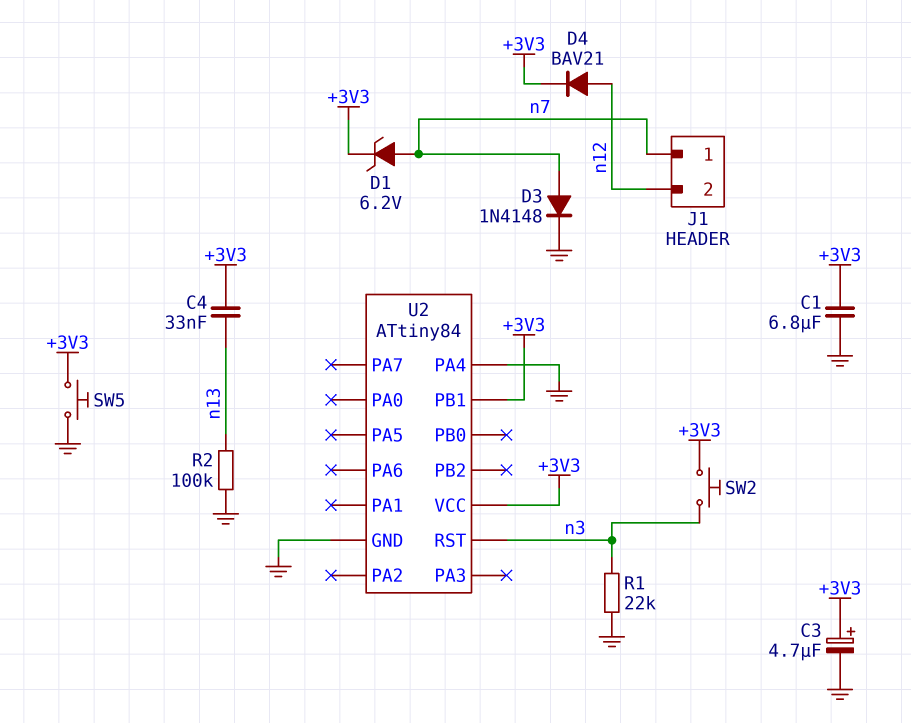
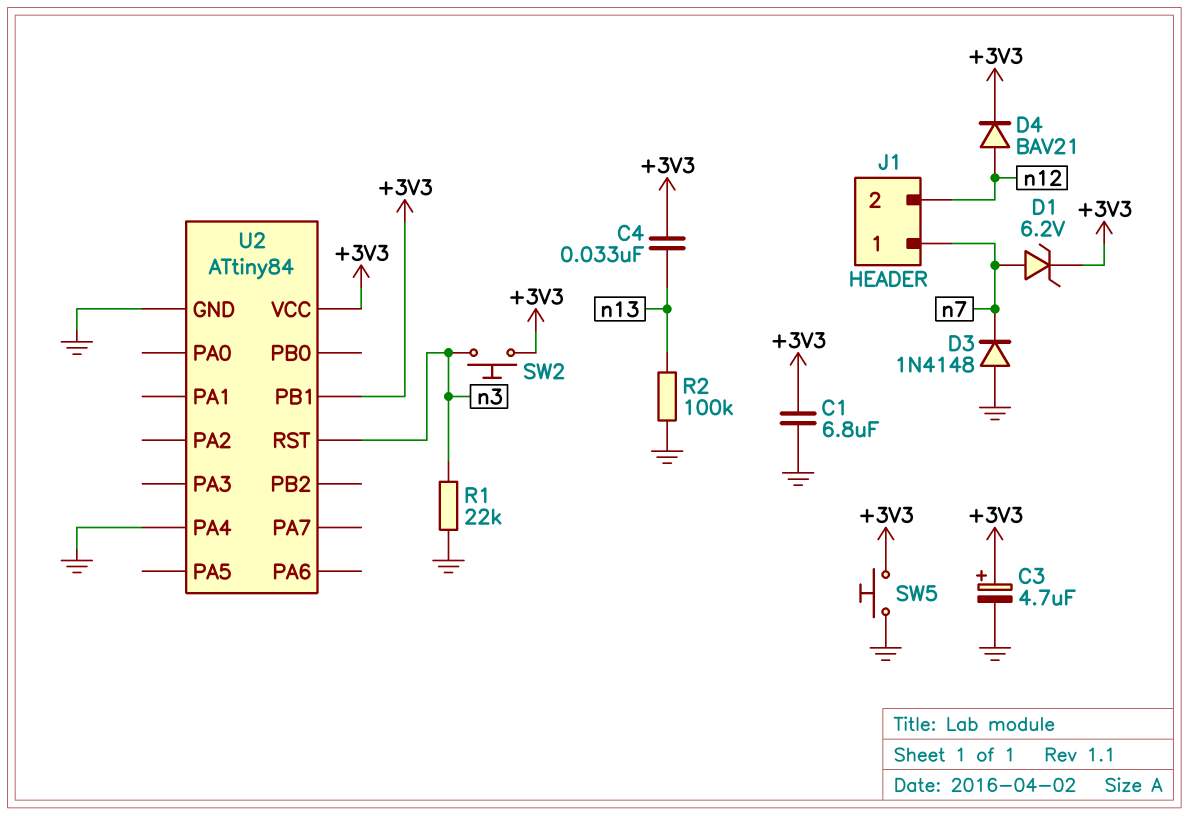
D3: diode 1N4148 (A n7, K GND) -> diode 1N4148 (A GND, K n7)

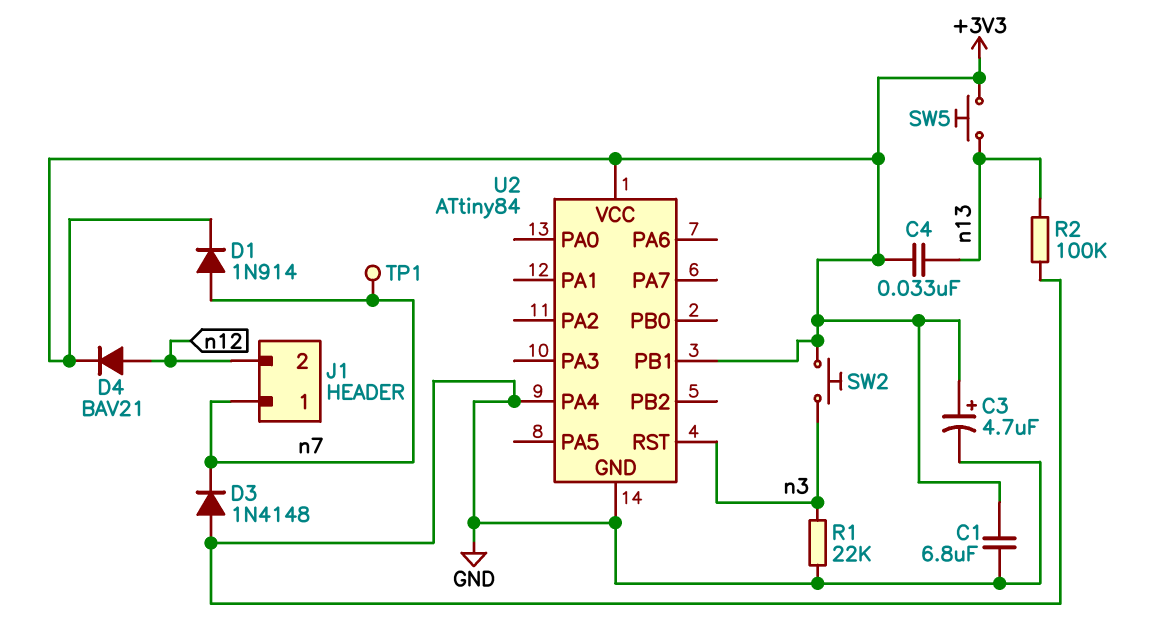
D1: zener 6.2V (A n7, K +3V3) -> diode 1N914 (A n7, K +3V3)
SW5: button (+3V3, GND) -> button (+3V3, n13)
TP1: none -> test point (n7)

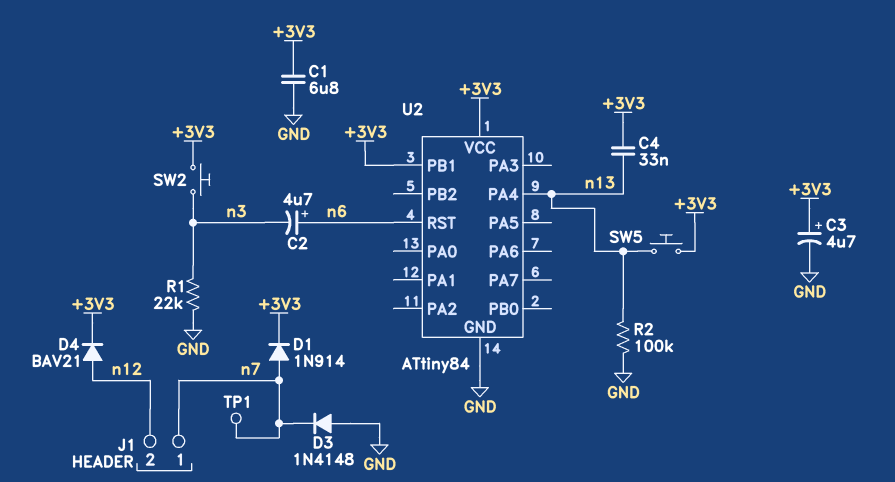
C2: none -> 4.7uF (plus n6, minus n3)
U2 pin PA4: GND -> n13
U2 pin RST: n3 -> n6

